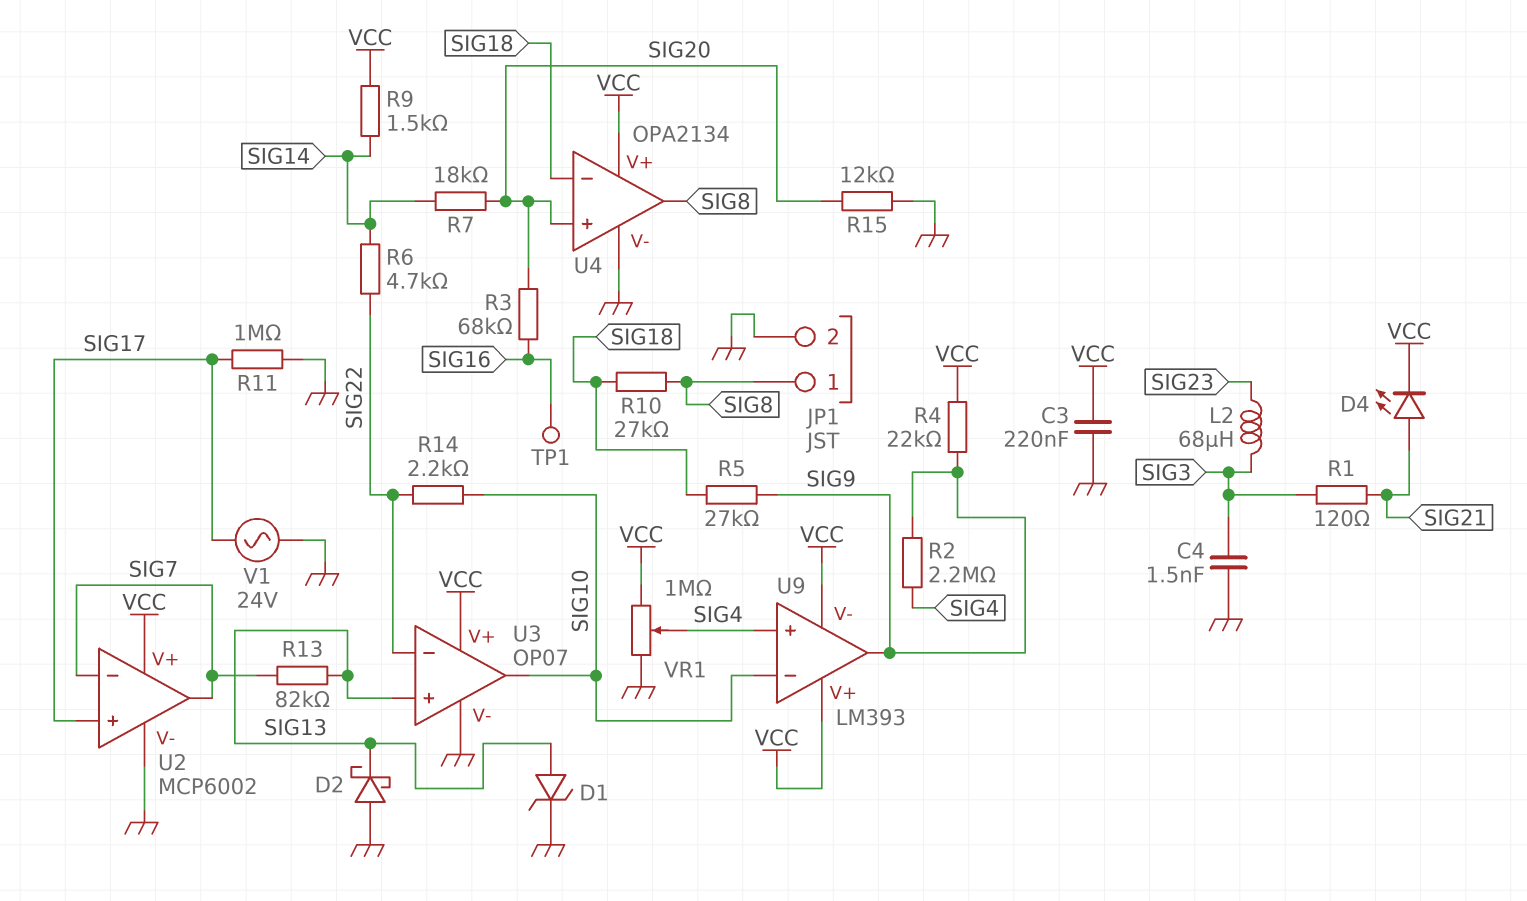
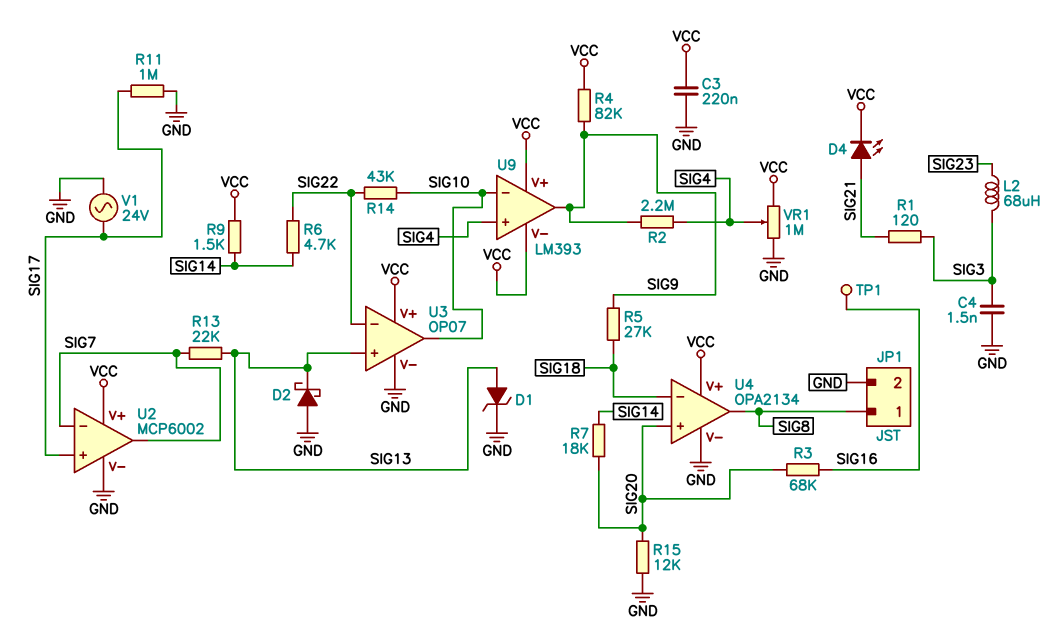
R4: 22k (SIG9, VCC) -> 82k (SIG9, VCC)
R10: 27k (SIG8, SIG18) -> none
R13: 82k (SIG7, SIG13) -> 22k (SIG7, SIG13)
R14: 2.2k (SIG10, SIG22) -> 43k (SIG10, SIG22)

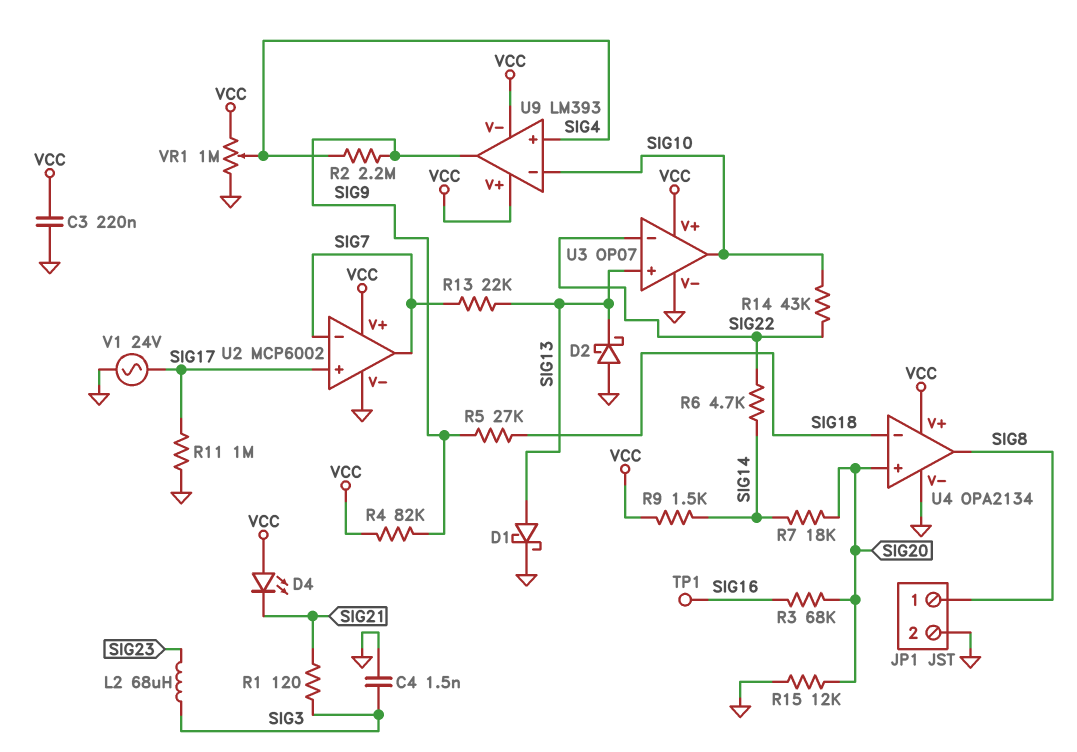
D1: zener (A SIG13, K GND) -> schottky (A SIG13, K GND)
D4: LED (A SIG21, K VCC) -> LED (A VCC, K SIG21)

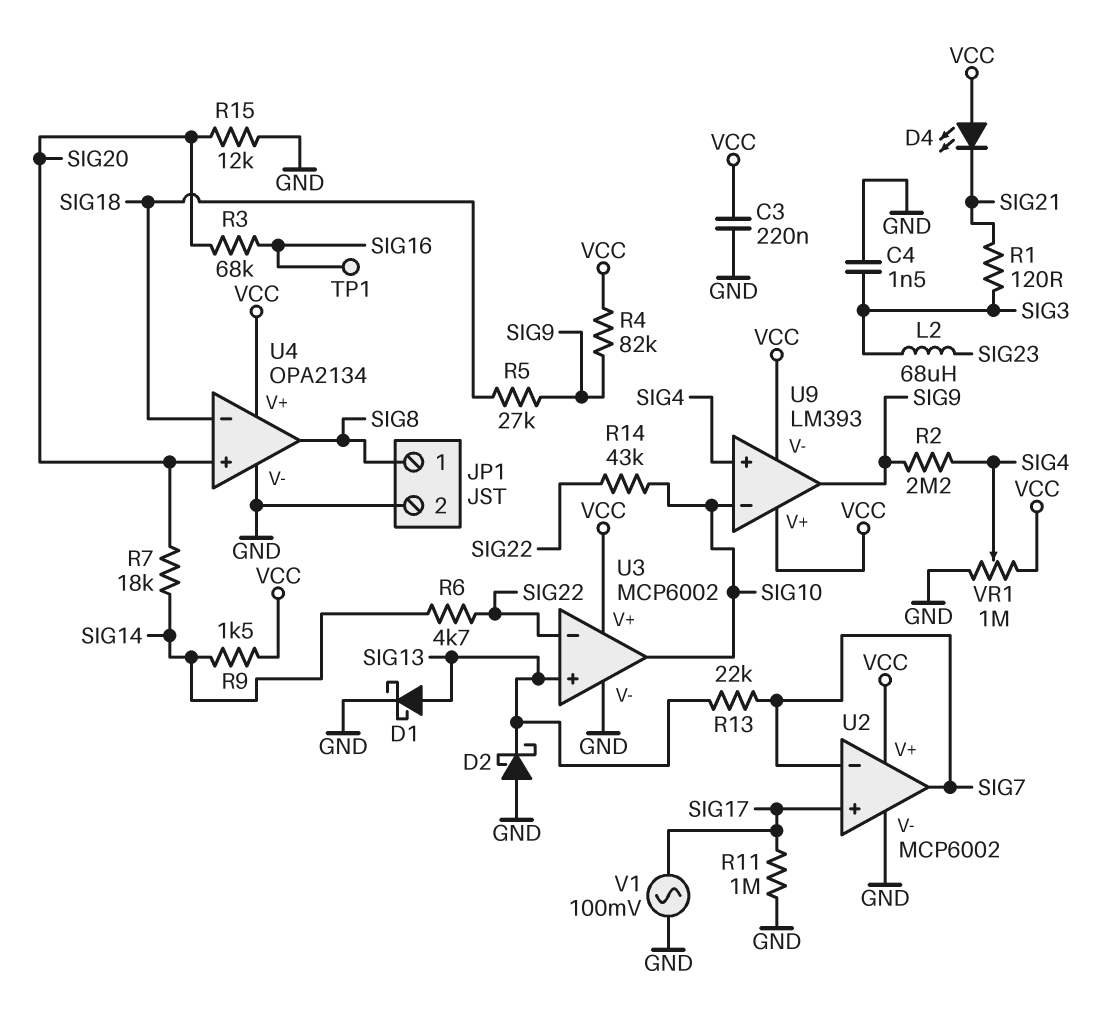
U3: OP07 -> MCP6002
V1: AC 24V (GND, SIG17) -> AC 100mV (GND, SIG17)

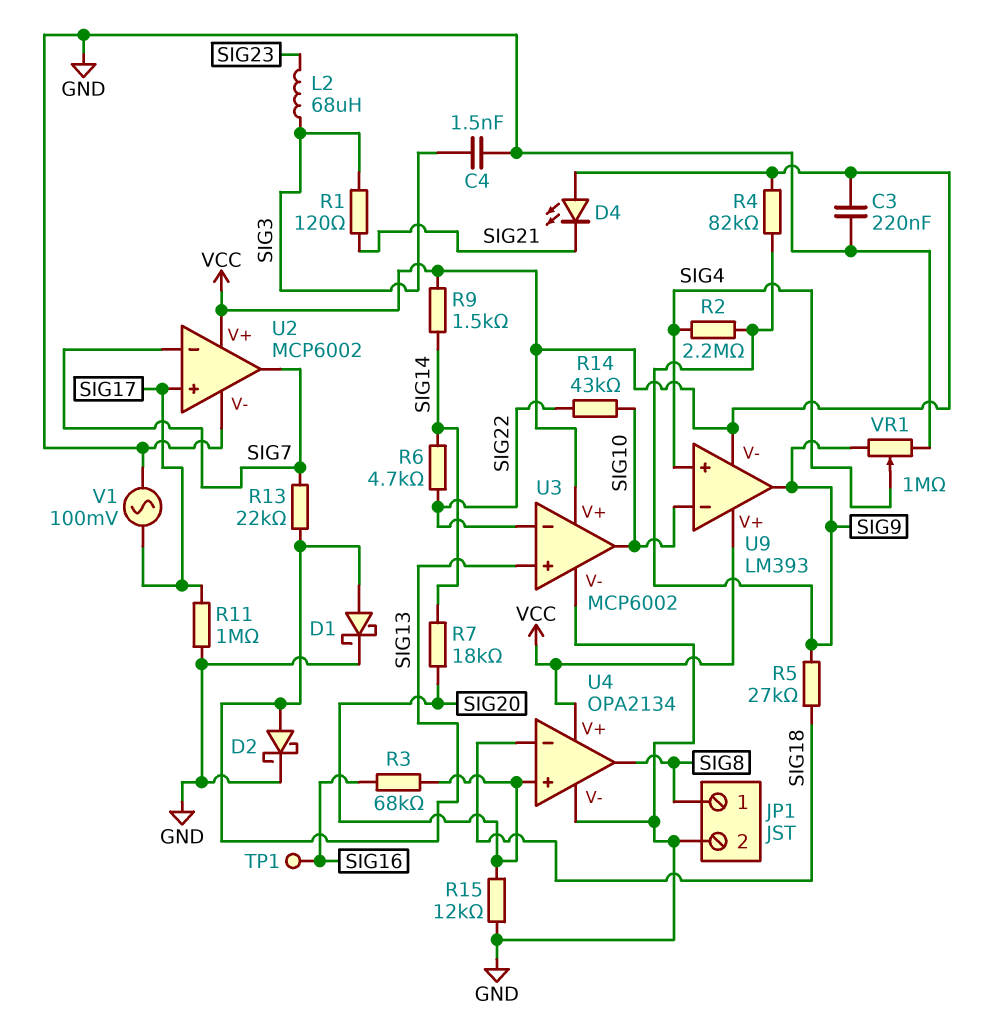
D2: schottky (A GND, K SIG13) -> schottky (A SIG13, K GND)
VR1: 1M (GND, VCC, wiper SIG4) -> 1M (GND, SIG9, wiper SIG4)

